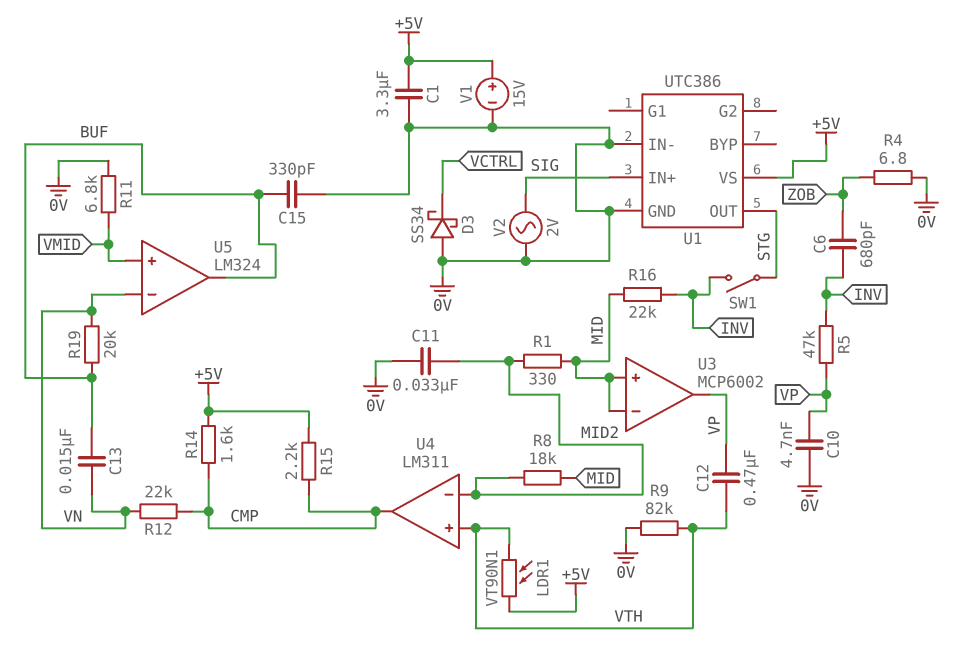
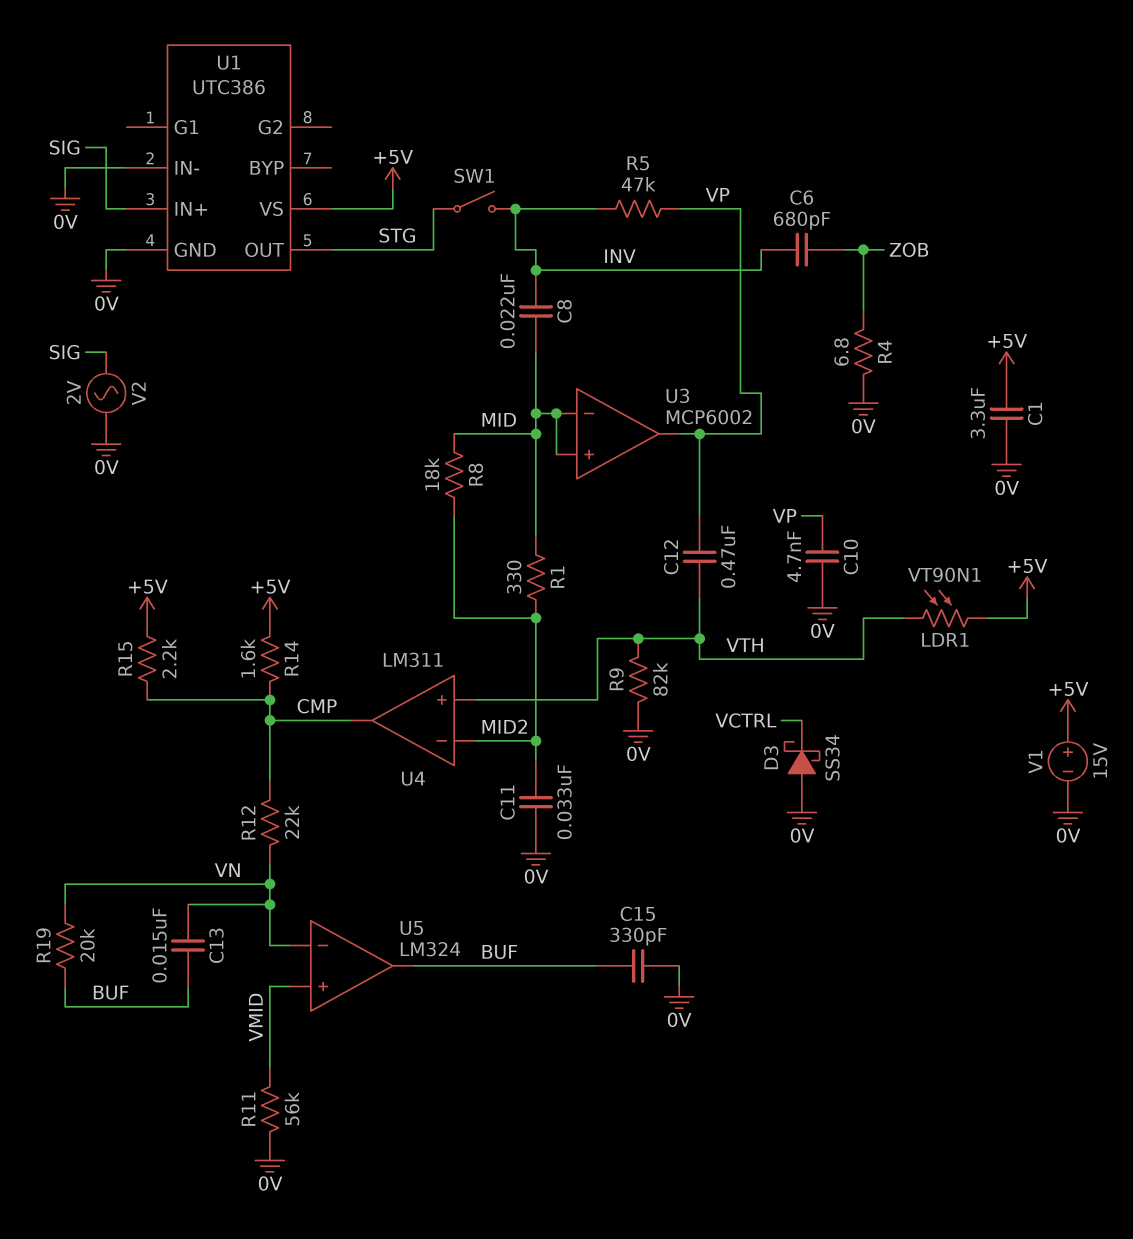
C8: none -> 22nF (INV, MID)
R11: 6.8k (0V, VMID) -> 56k (0V, VMID)
R16: 22k (INV, MID) -> none

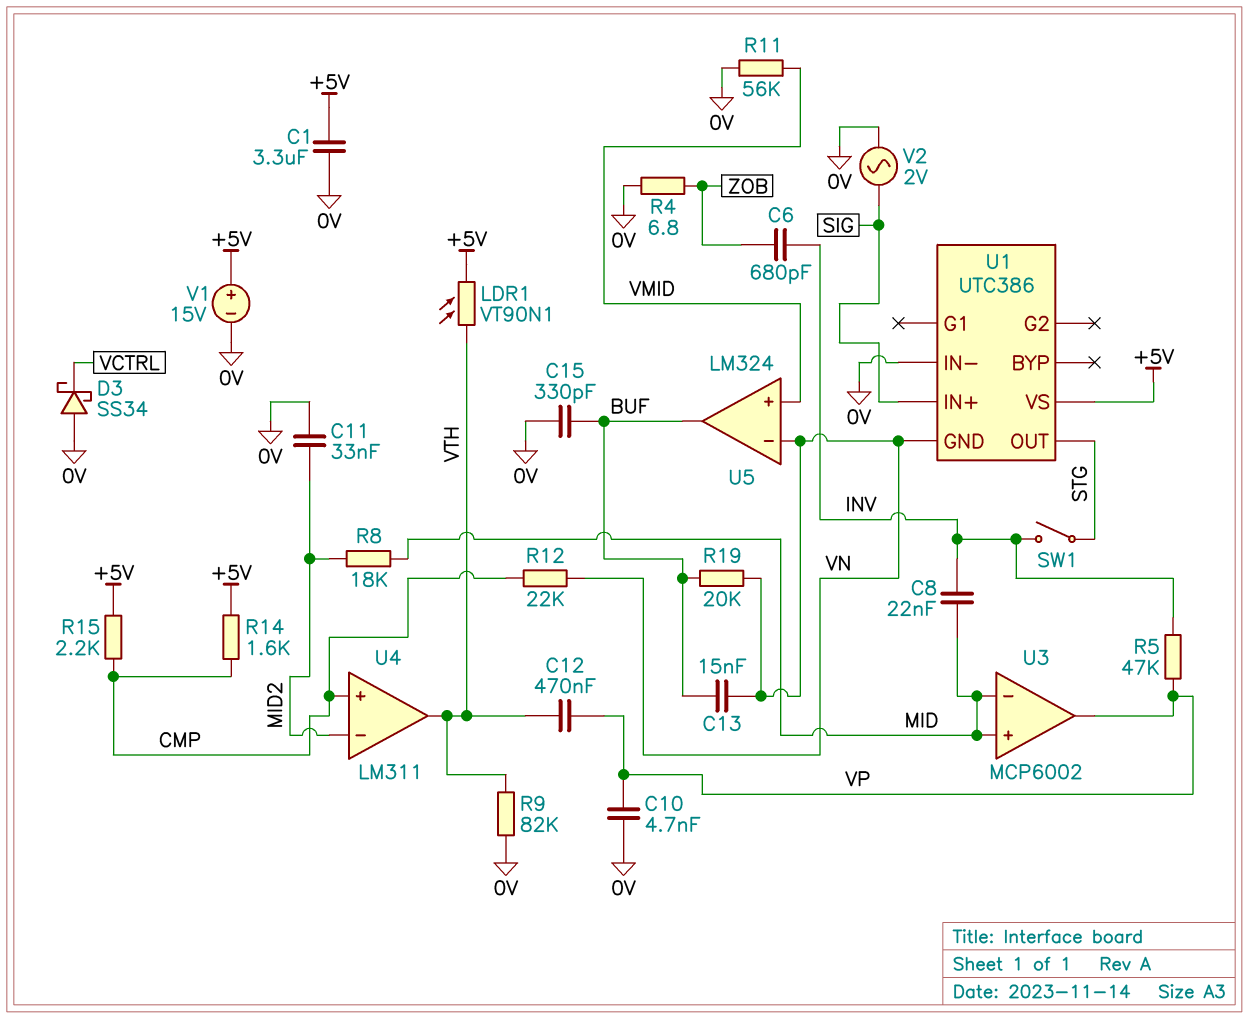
R1: 330 (MID, MID2) -> none
U1 pin GND: 0V -> VN
U4 pin in+: VTH -> CMP
U4 pin out: CMP -> VTH

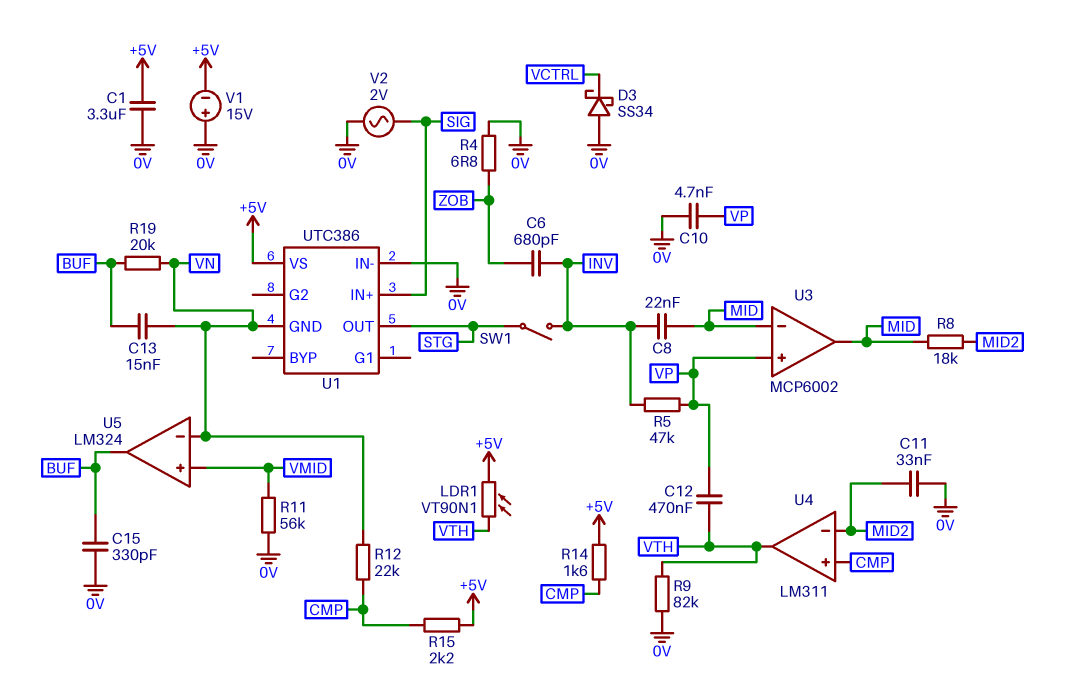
U3 pin in+: MID -> VP
U3 pin out: VP -> MID
V1: 15V (plus +5V, minus 0V) -> 15V (plus 0V, minus +5V)

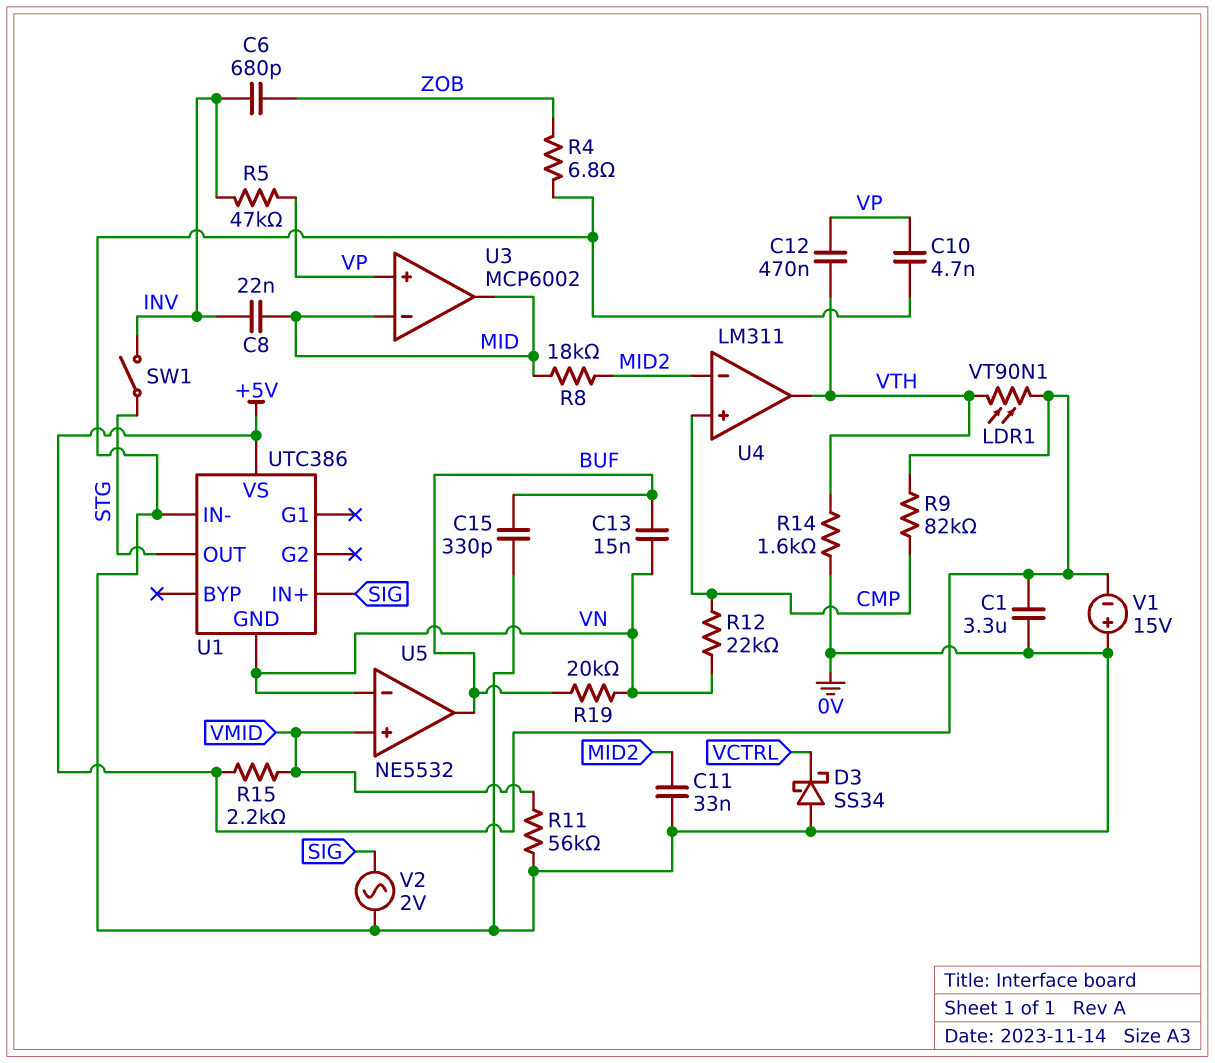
R9: 82k (0V, VTH) -> 82k (+5V, CMP)
R14: 1.6k (+5V, CMP) -> 1.6k (0V, VTH)
R15: 2.2k (+5V, CMP) -> 2.2k (+5V, VMID)
U5: LM324 -> NE5532

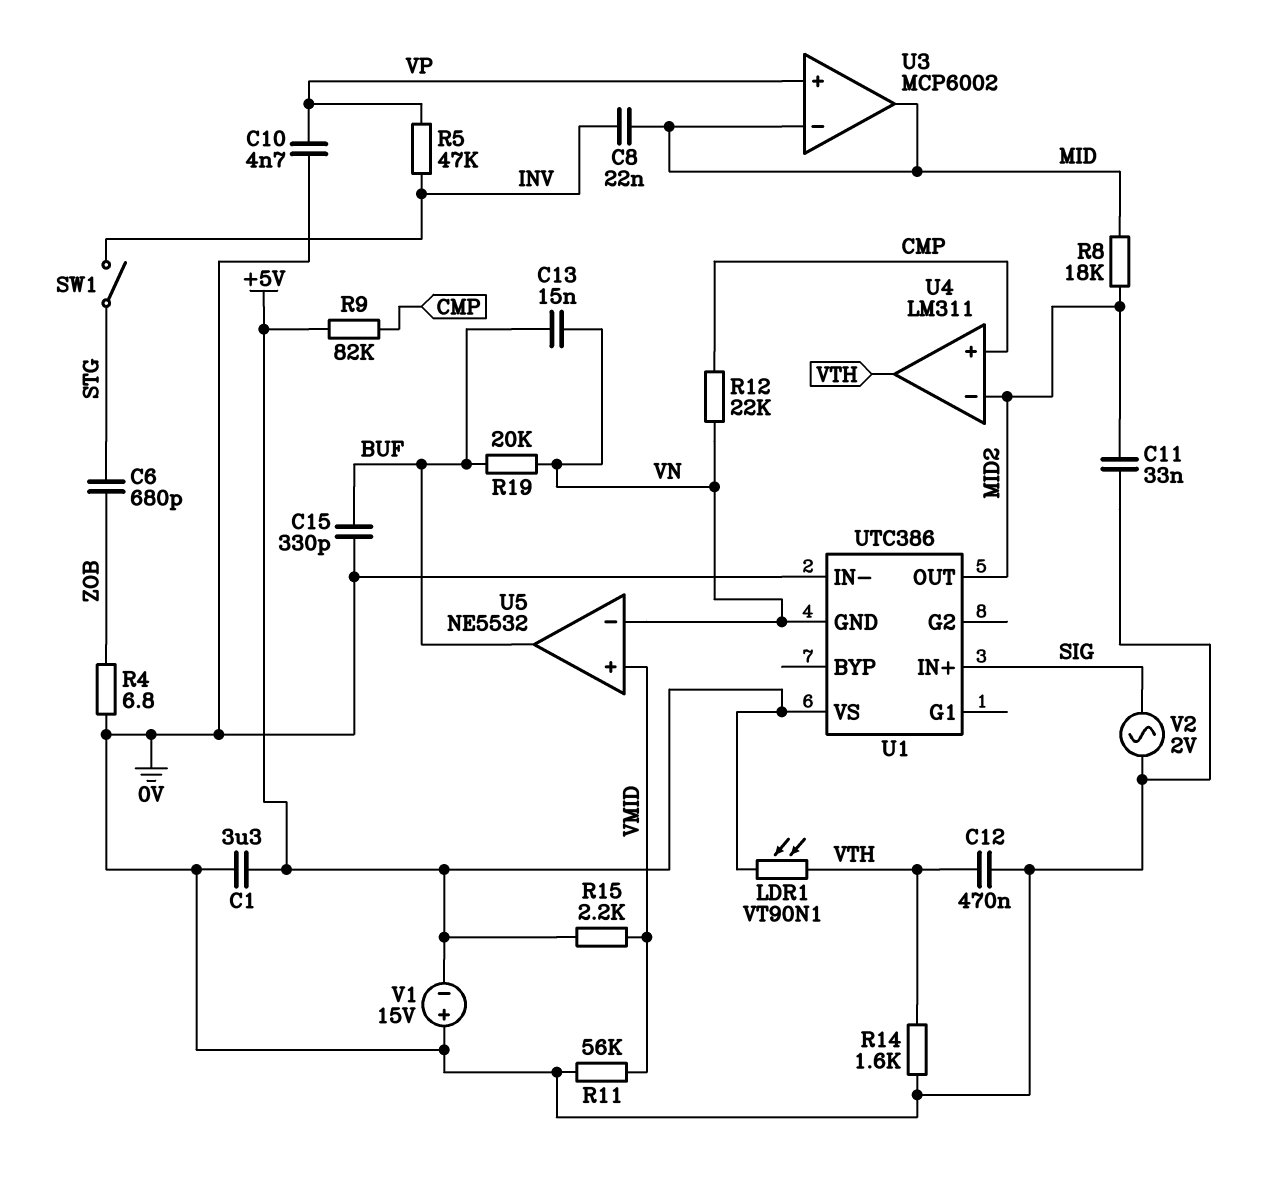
C6: 680pF (INV, ZOB) -> 680pF (STG, ZOB)
C12: 470nF (VP, VTH) -> 470nF (0V, VTH)
D3: schottky SS34 (A 0V, K VCTRL) -> none
U1 pin OUT: STG -> MID2

